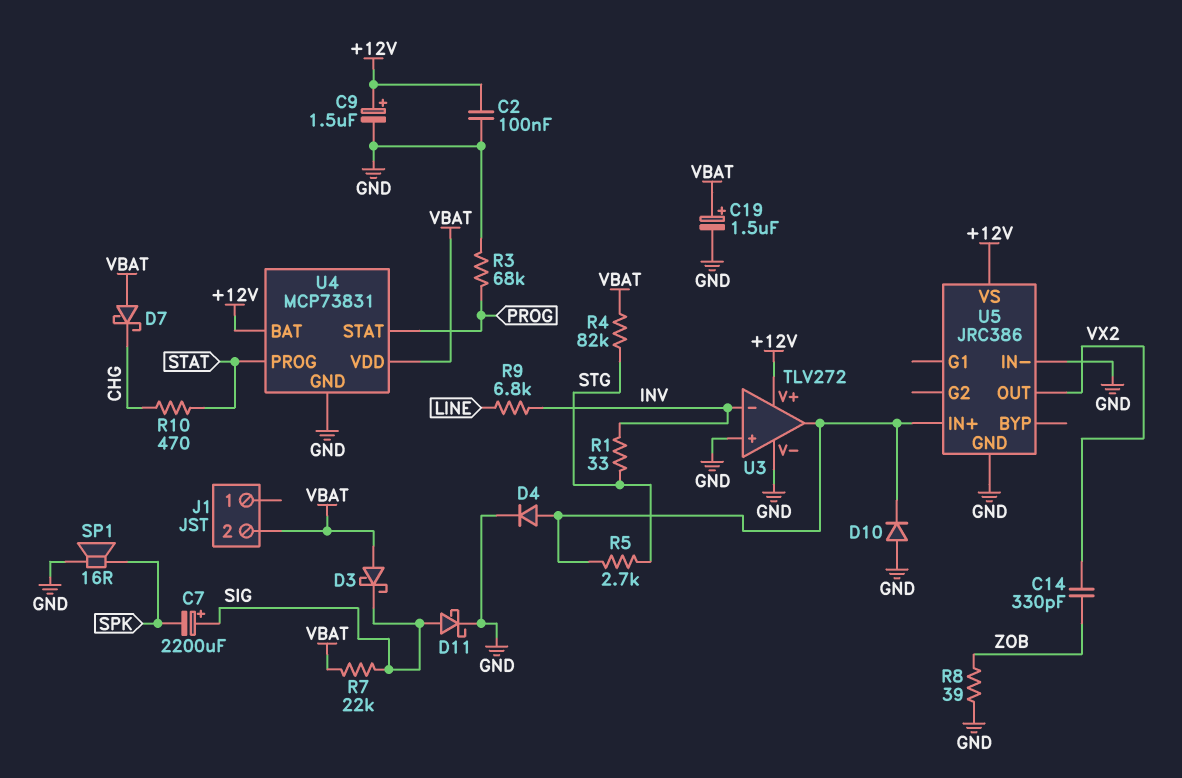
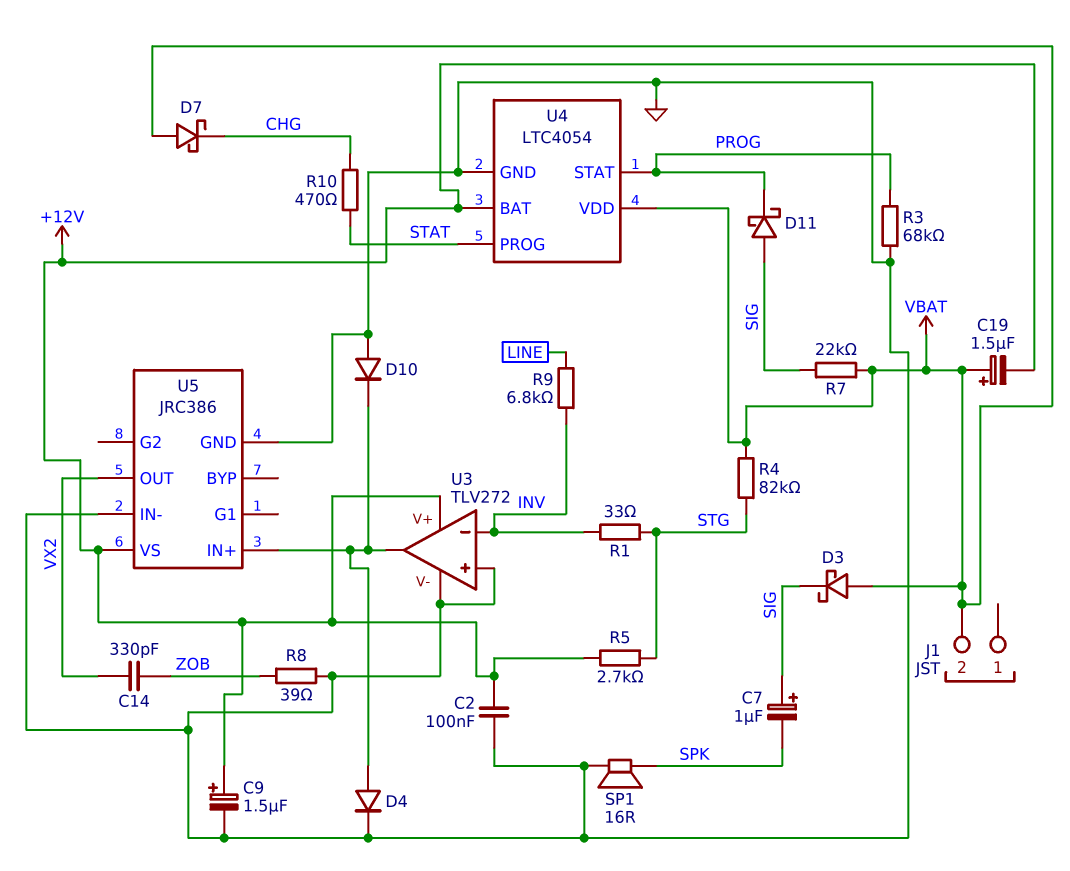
C7: 2200uF (plus SIG, minus SPK) -> 1uF (plus SIG, minus SPK)
C19: 1.5uF (plus VBAT, minus GND) -> 1.5uF (plus VBAT, minus +12V)
D11: schottky (A SIG, K GND) -> schottky (A SIG, K PROG)
R5: 2.7k (STG, U3/out) -> 2.7k (+12V, STG)
U4: MCP73831 -> LTC4054

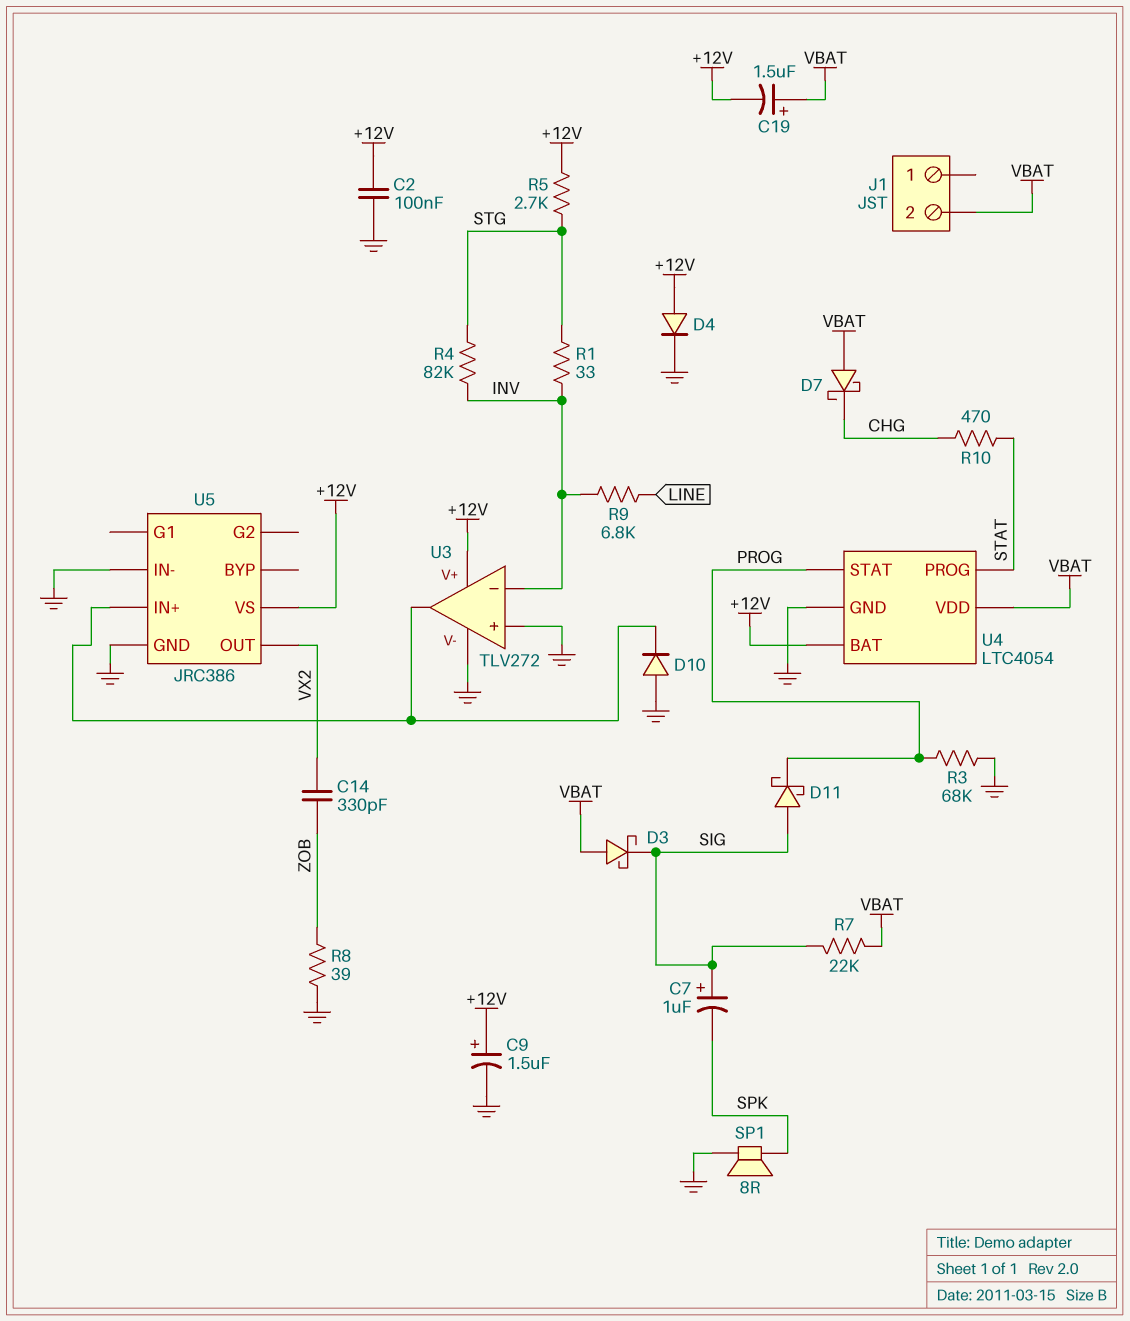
D4: diode (A U3/out, K GND) -> diode (A +12V, K GND)
R4: 82k (STG, VBAT) -> 82k (INV, STG)
SP1: speaker 16R (GND, SPK) -> speaker 8R (GND, SPK)

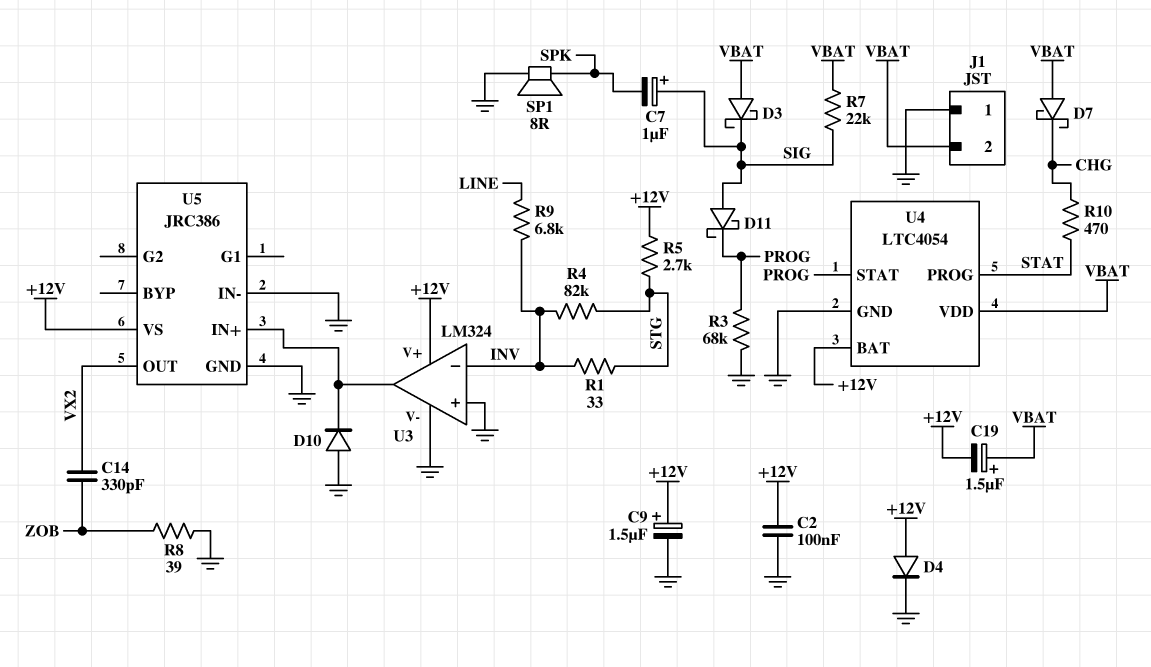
J1 pin 1: none -> GND
U3: TLV272 -> LM324

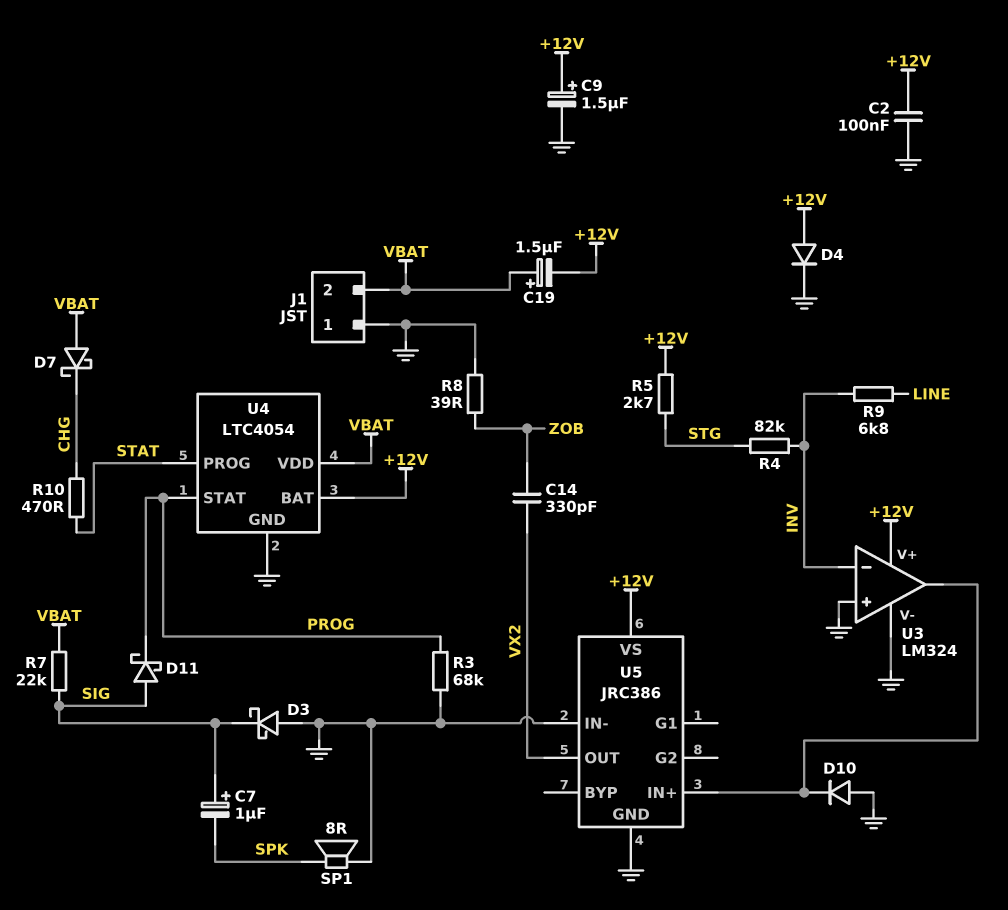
D3: schottky (A VBAT, K SIG) -> schottky (A GND, K SIG)
R1: 33 (INV, STG) -> none

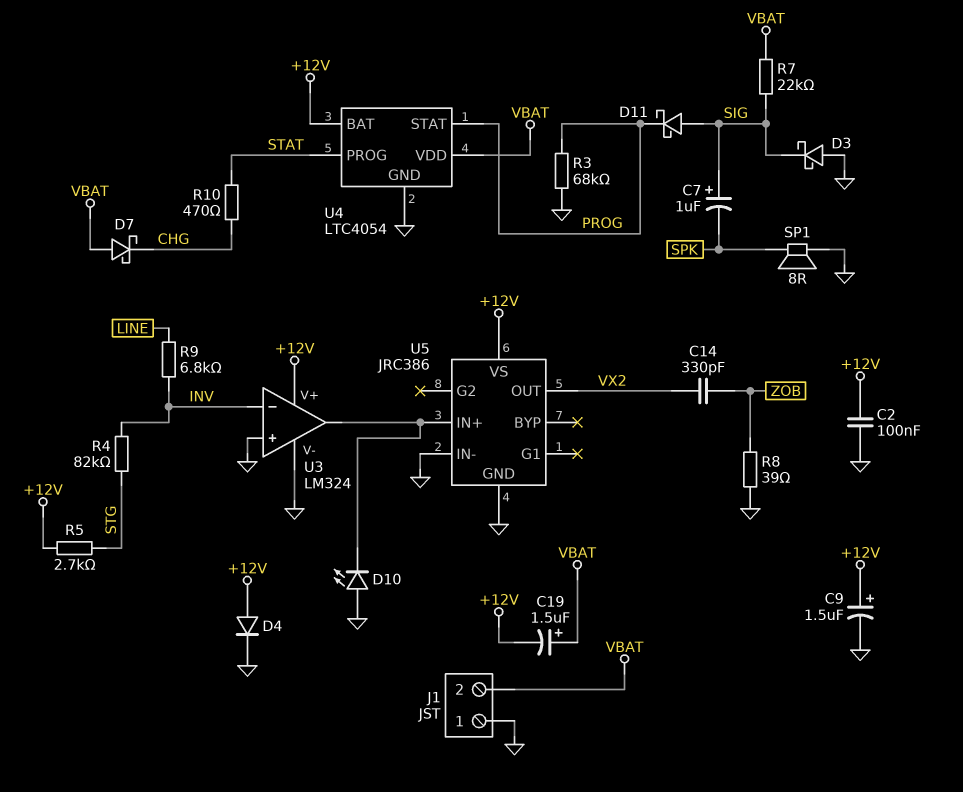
D10: diode (A GND, K U3/out) -> LED (A GND, K U3/out)

